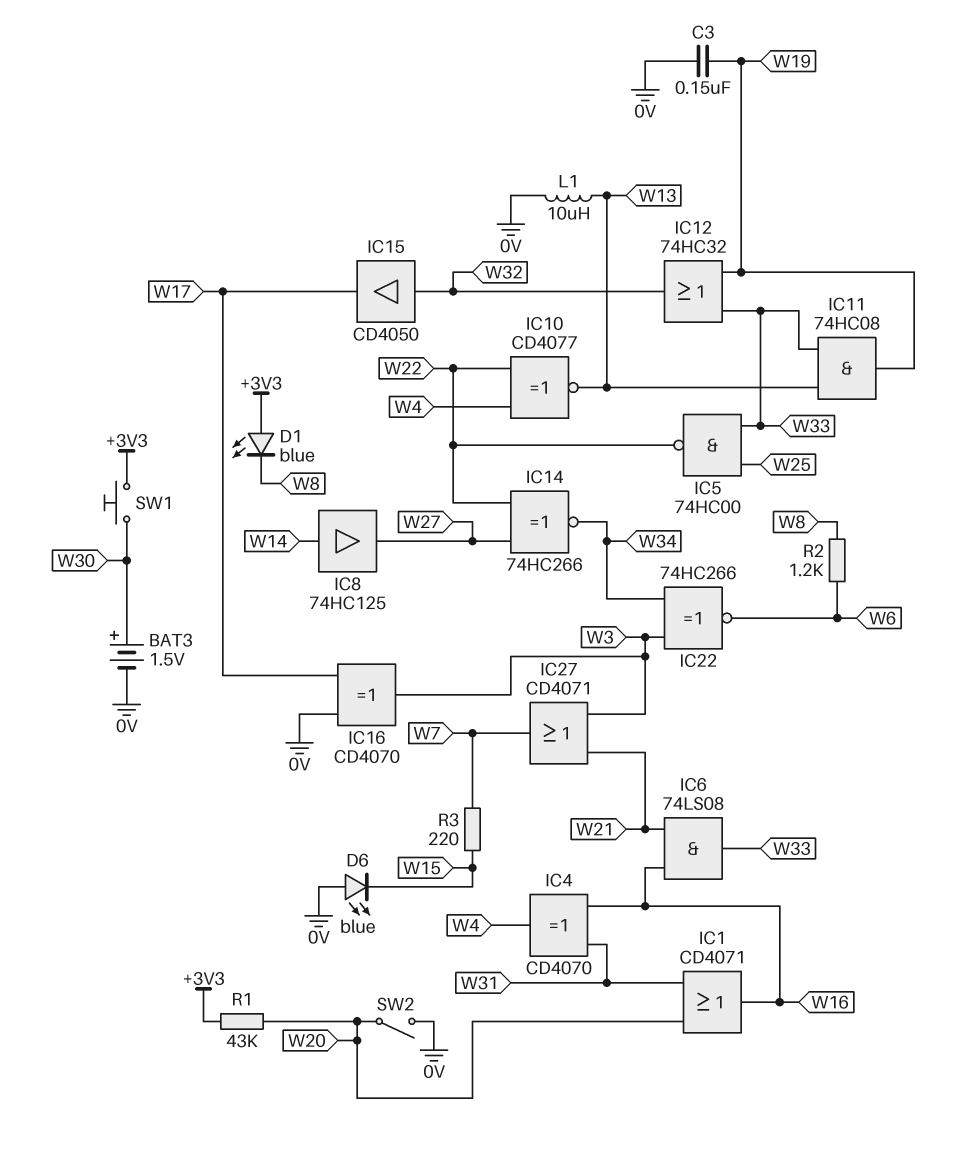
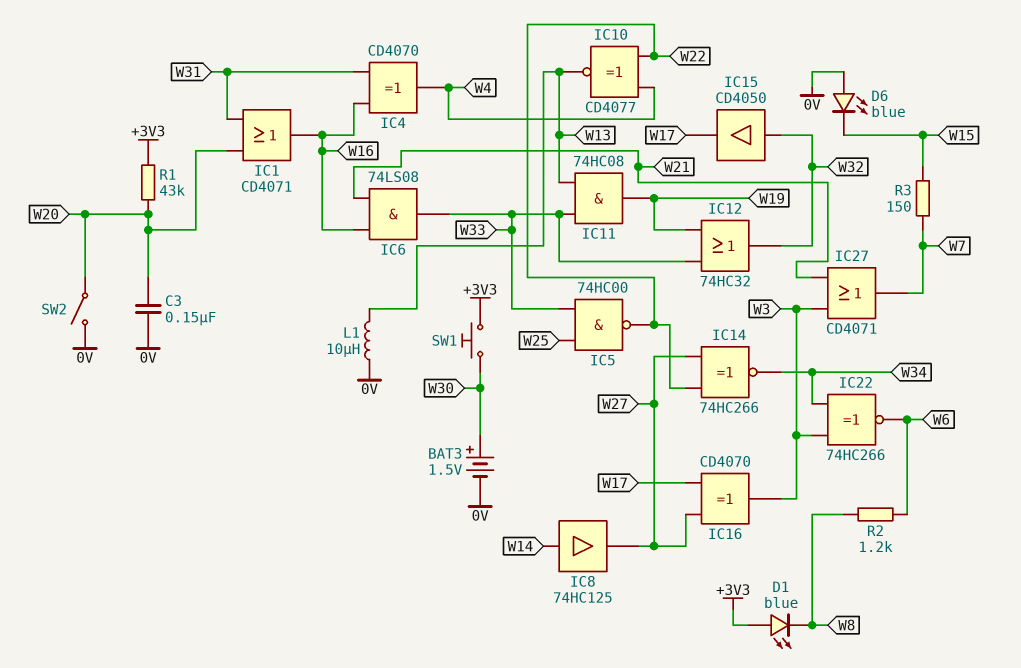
C3: 150nF (0V, W19) -> 150nF (0V, W20)
IC16: XOR CD4070 (in 0V, in W17, out W3) -> XOR CD4070 (in W17, in W27, out W3)
R3: 220 (W7, W15) -> 150 (W7, W15)

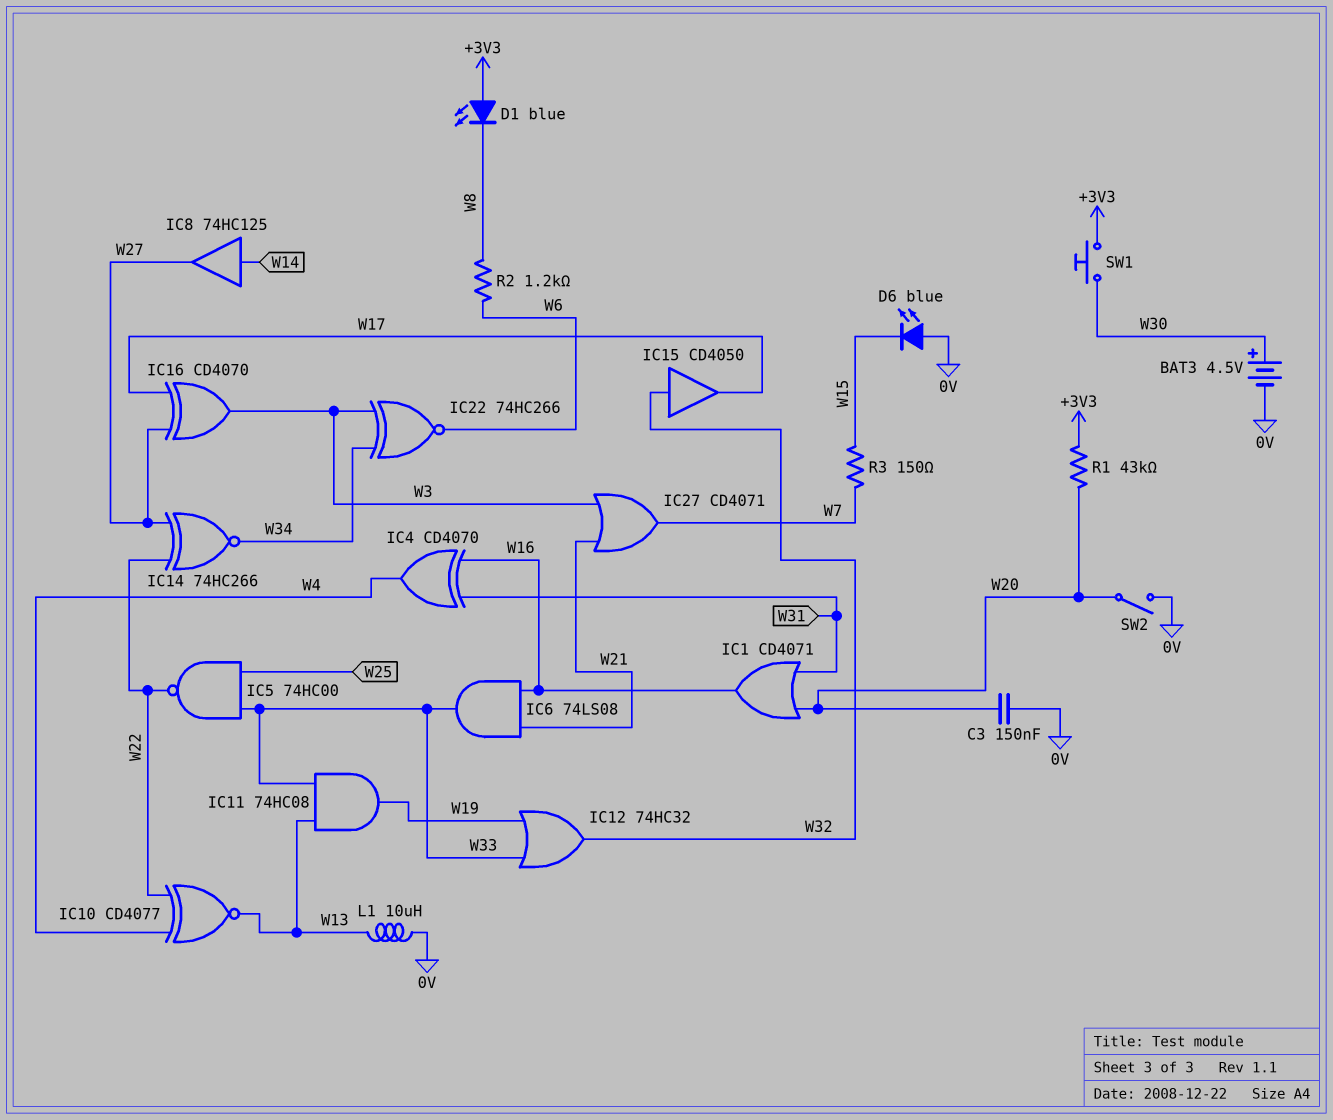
BAT3: 1.5V (plus W30, minus 0V) -> 4.5V (plus W30, minus 0V)

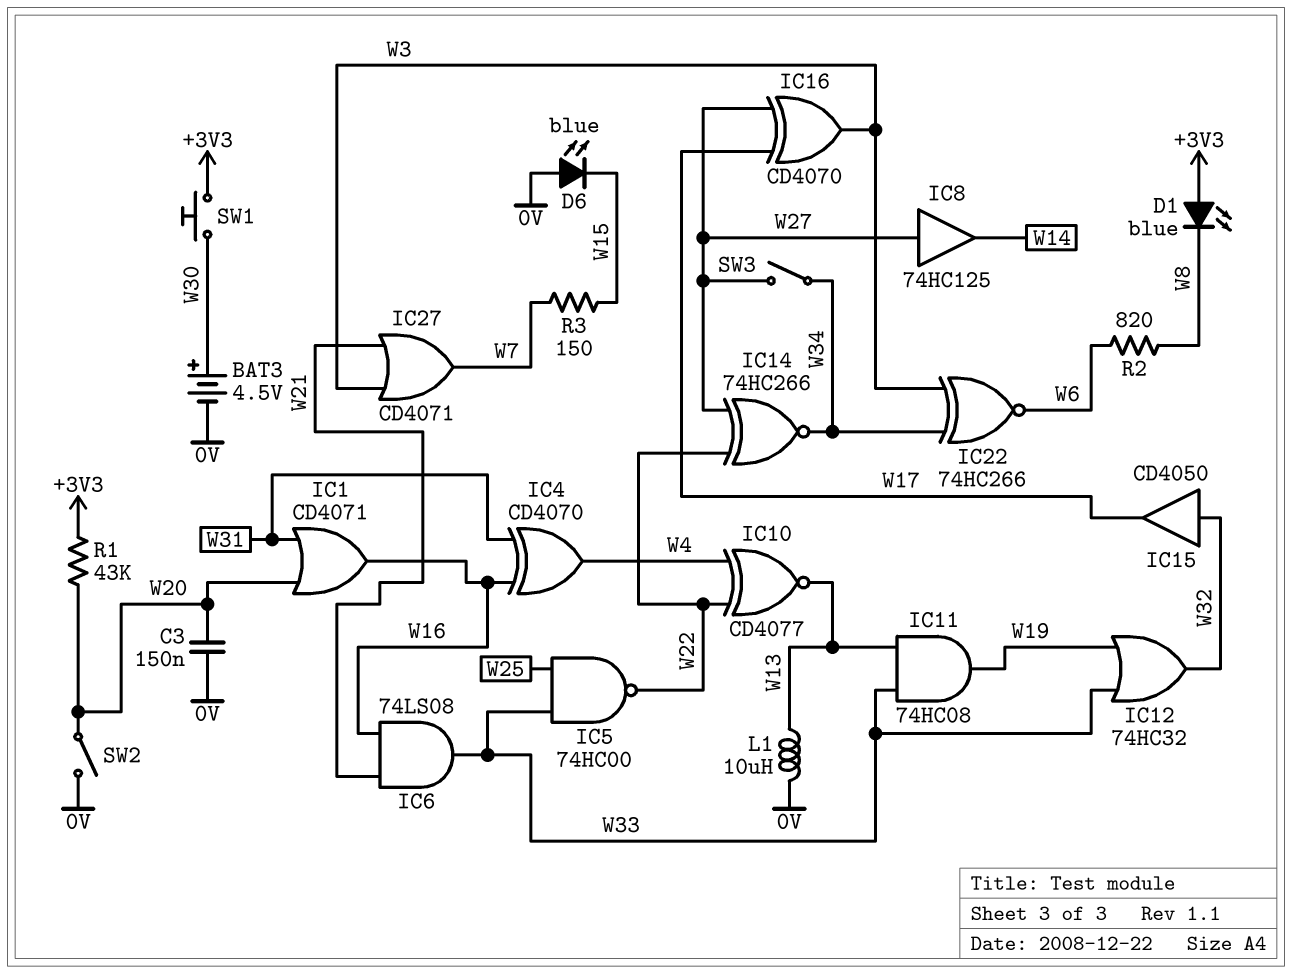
IC8: buffer 74HC125 (in W14, out W27) -> buffer 74HC125 (in W27, out W14)
R2: 1.2k (W6, W8) -> 820 (W6, W8)
SW3: none -> switch (W27, W34)

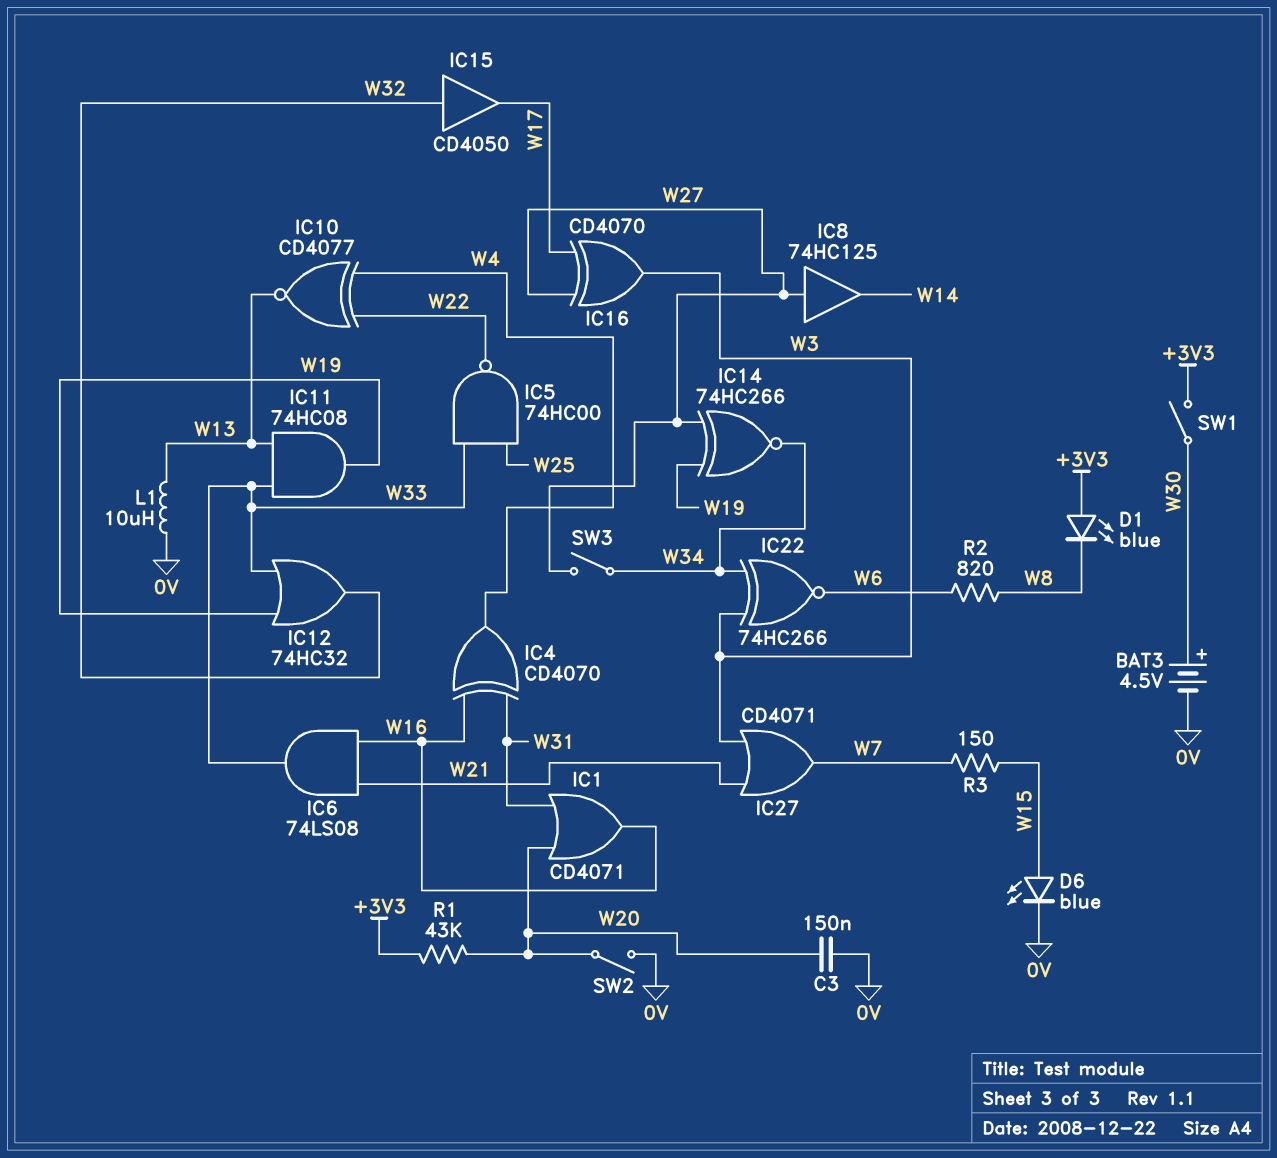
D6: LED blue (A 0V, K W15) -> LED blue (A W15, K 0V)
IC14: XNOR 74HC266 (in W22, in W27, out W34) -> XNOR 74HC266 (in W19, in W27, out W34)
SW1: button (+3V3, W30) -> switch (+3V3, W30)

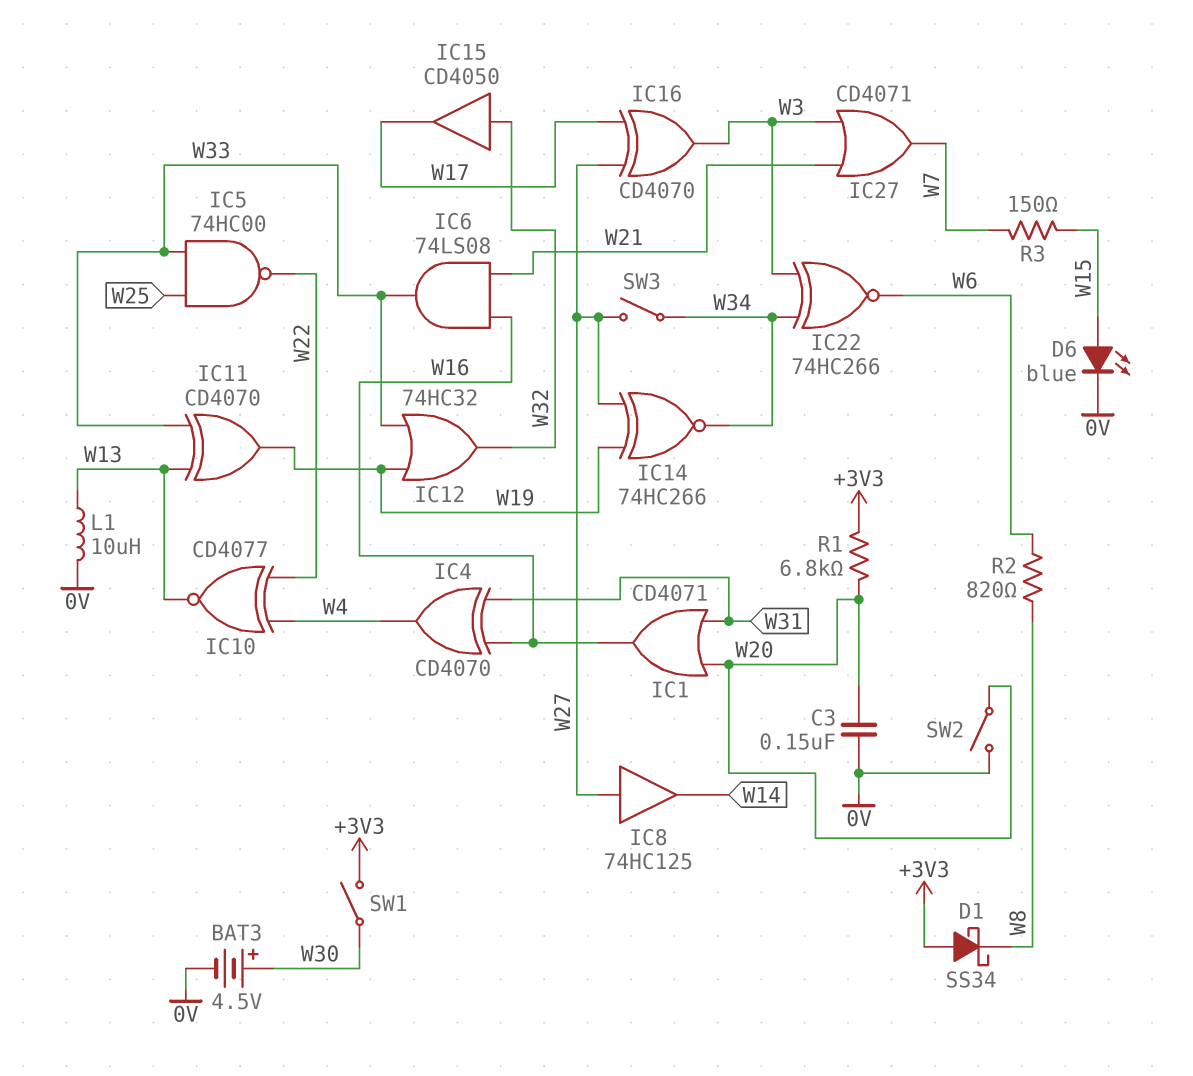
D1: LED blue (A +3V3, K W8) -> schottky SS34 (A +3V3, K W8)
IC11: AND 74HC08 (in W13, in W33, out W19) -> XOR CD4070 (in W13, in W33, out W19)
R1: 43k (+3V3, W20) -> 6.8k (+3V3, W20)

